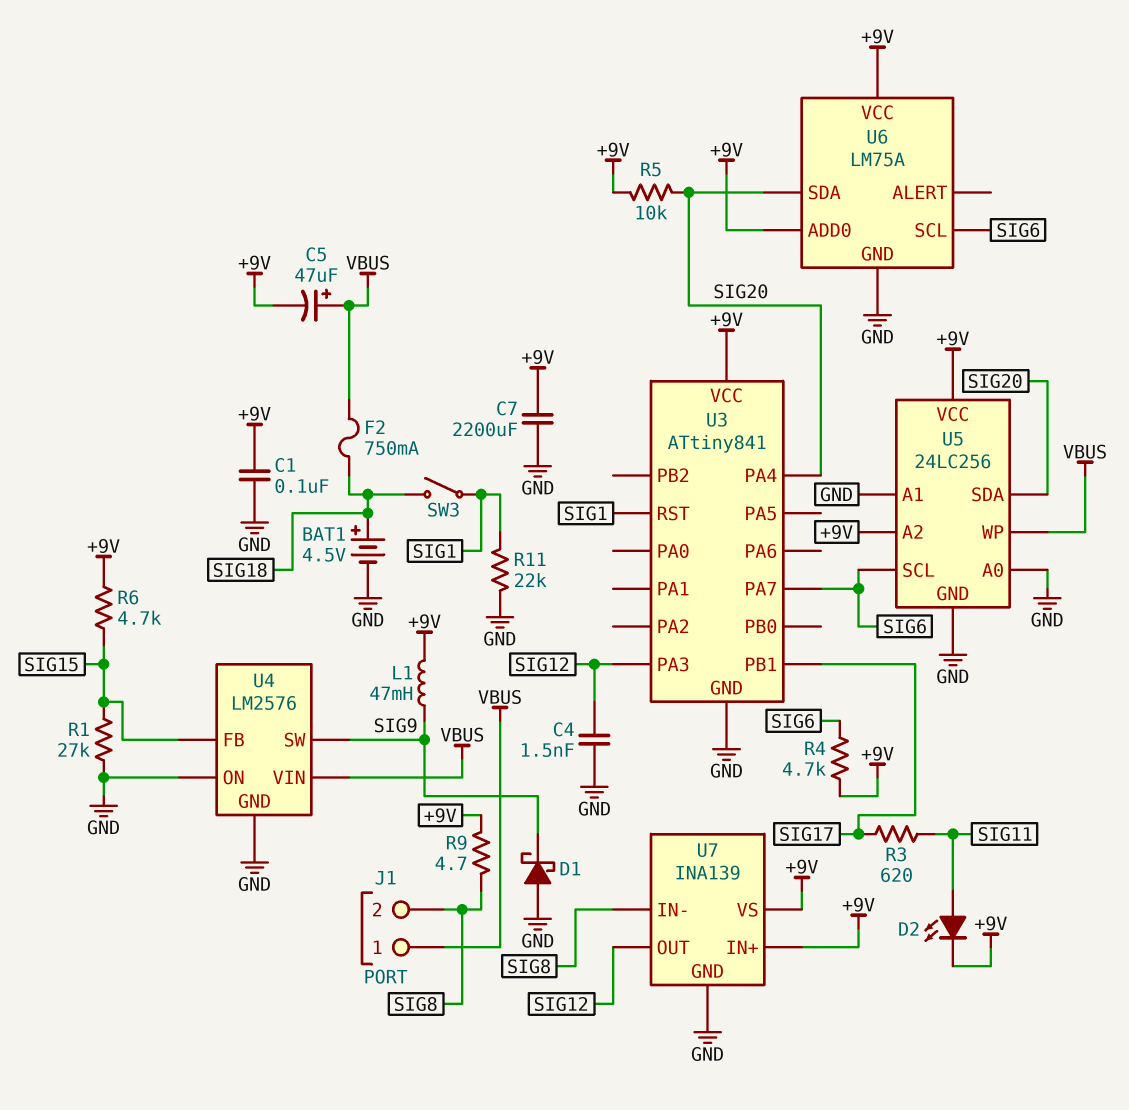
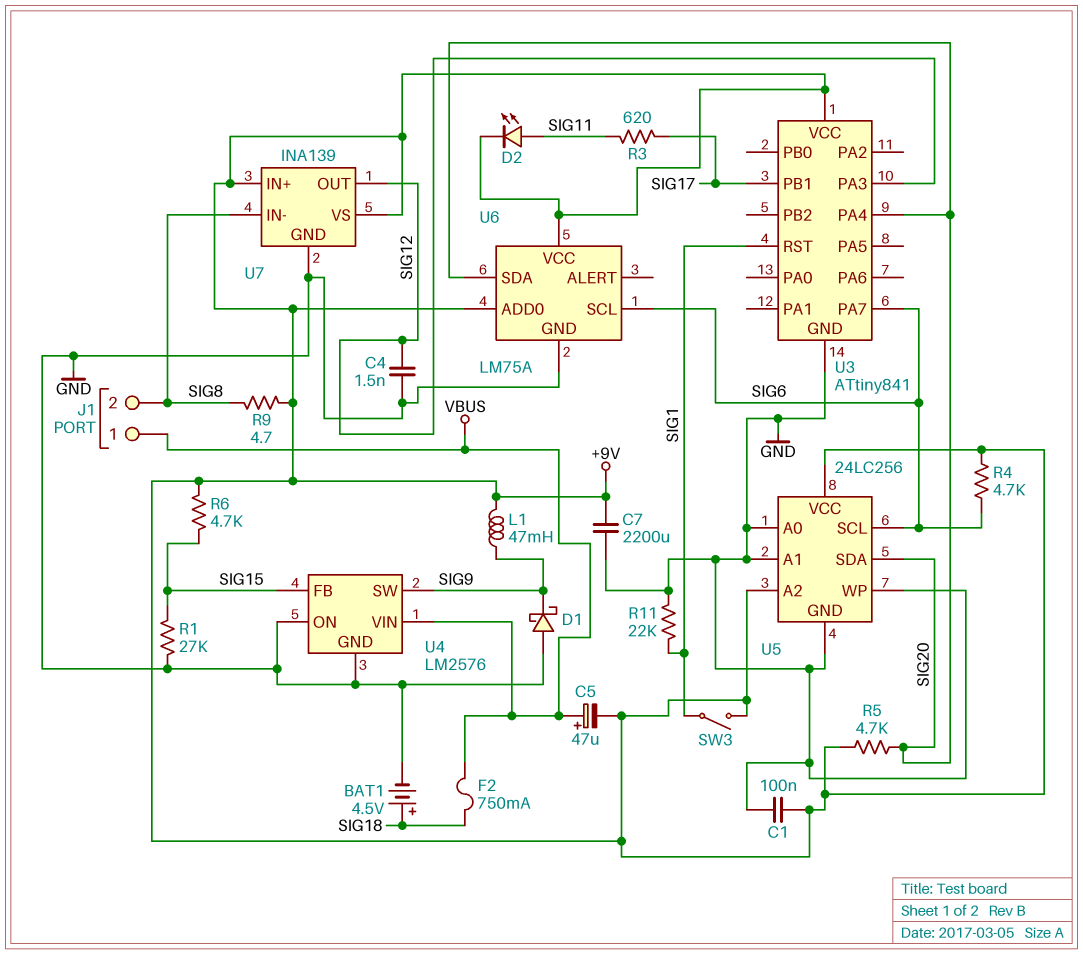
R5: 10k (+9V, SIG20) -> 4.7k (+9V, SIG20)
SW3: switch (SIG1, SIG18) -> switch (+9V, SIG1)
U5 pin WP: VBUS -> GND

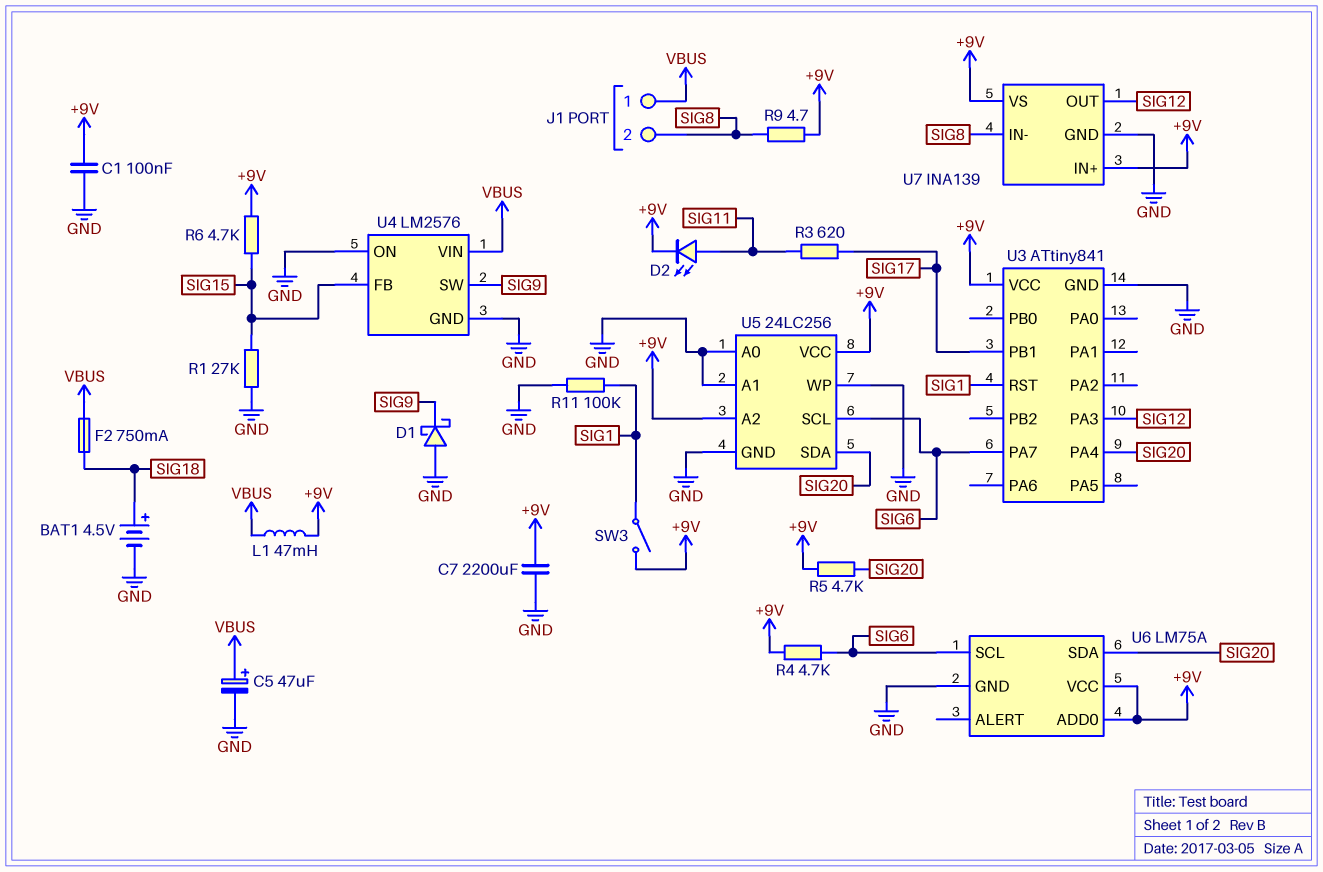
C4: 1.5nF (GND, SIG12) -> none
C5: 47uF (plus VBUS, minus +9V) -> 47uF (plus VBUS, minus GND)
L1: 47mH (+9V, SIG9) -> 47mH (+9V, VBUS)
R11: 22k (GND, SIG1) -> 100k (GND, SIG1)

